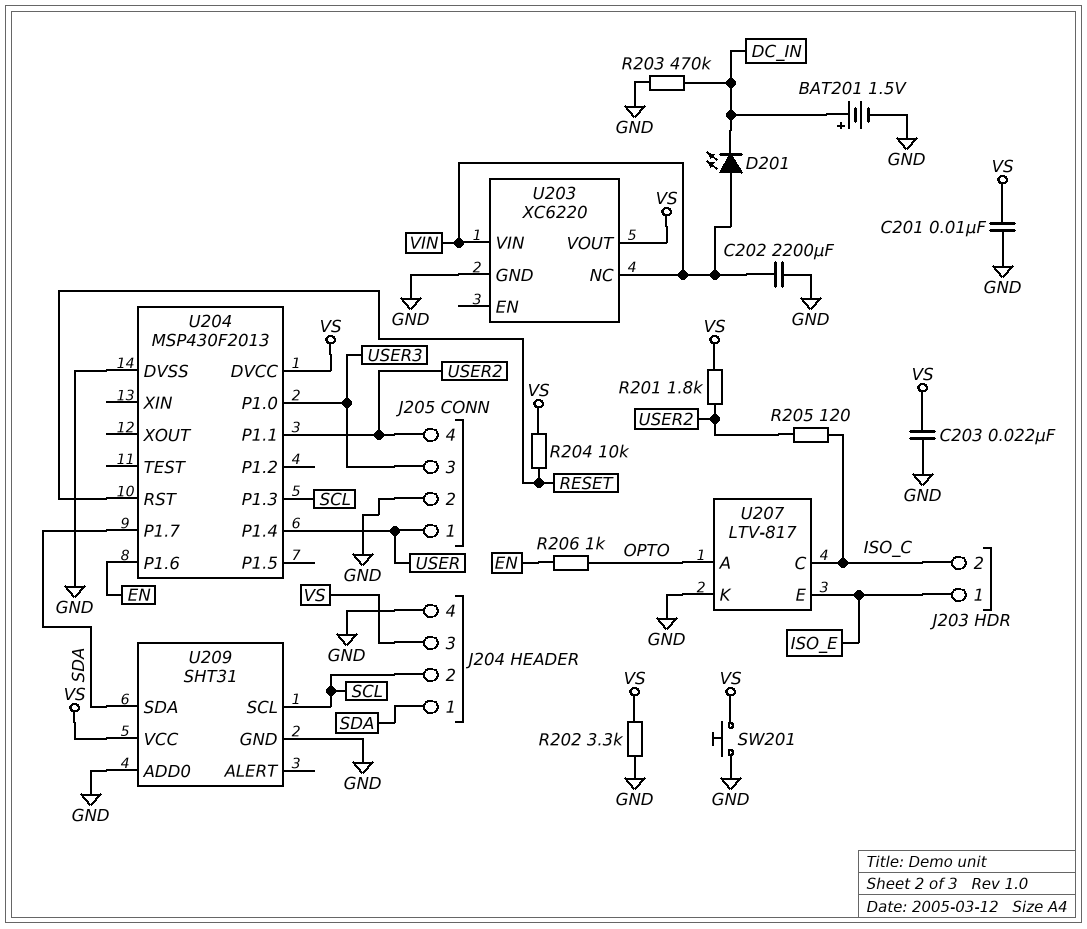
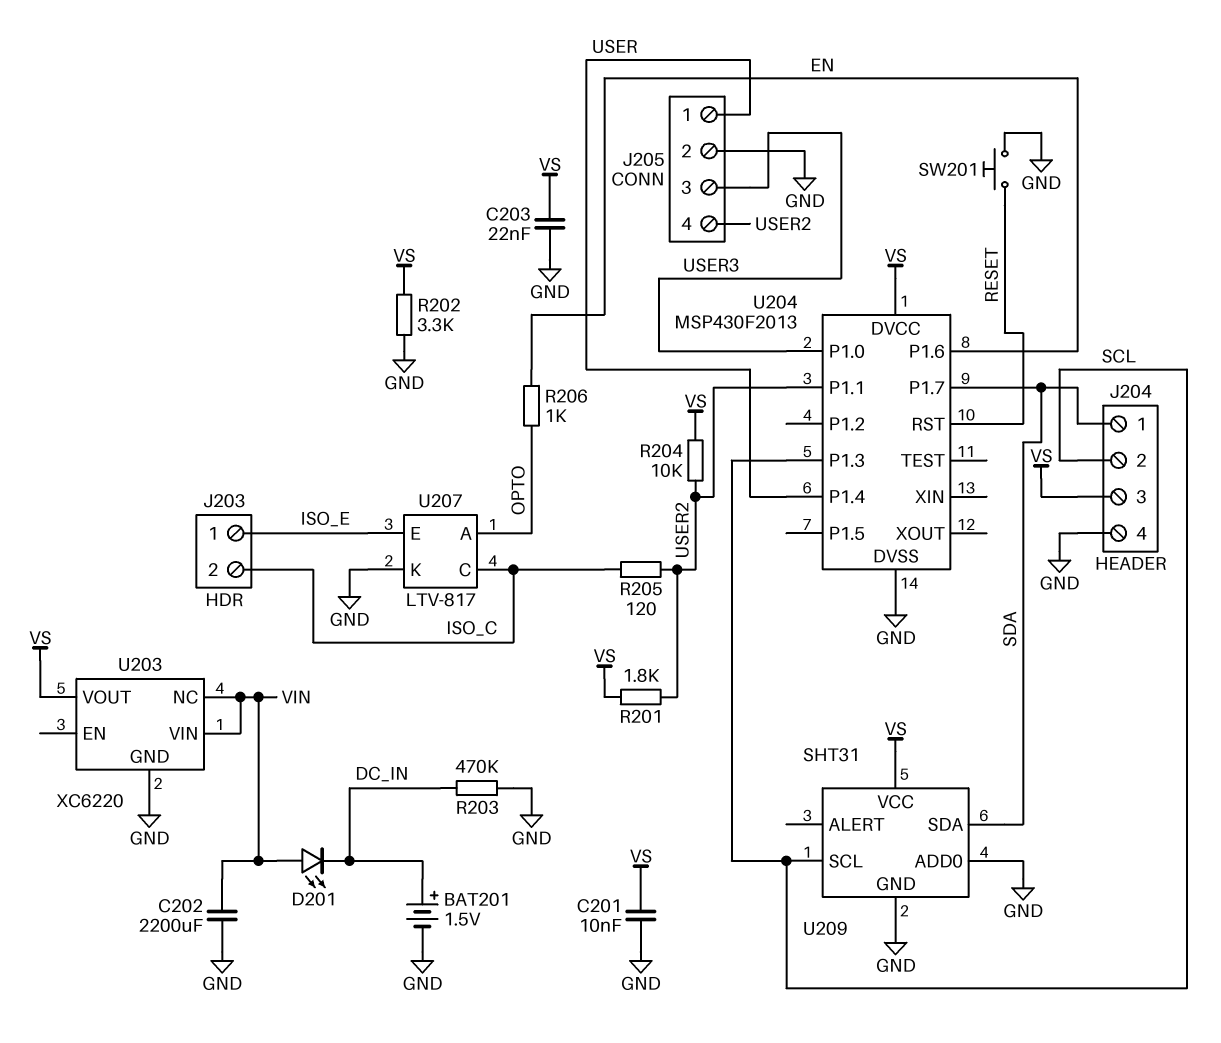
R204: 10k (RESET, VS) -> 10k (USER2, VS)
SW201: button (GND, VS) -> button (GND, RESET)

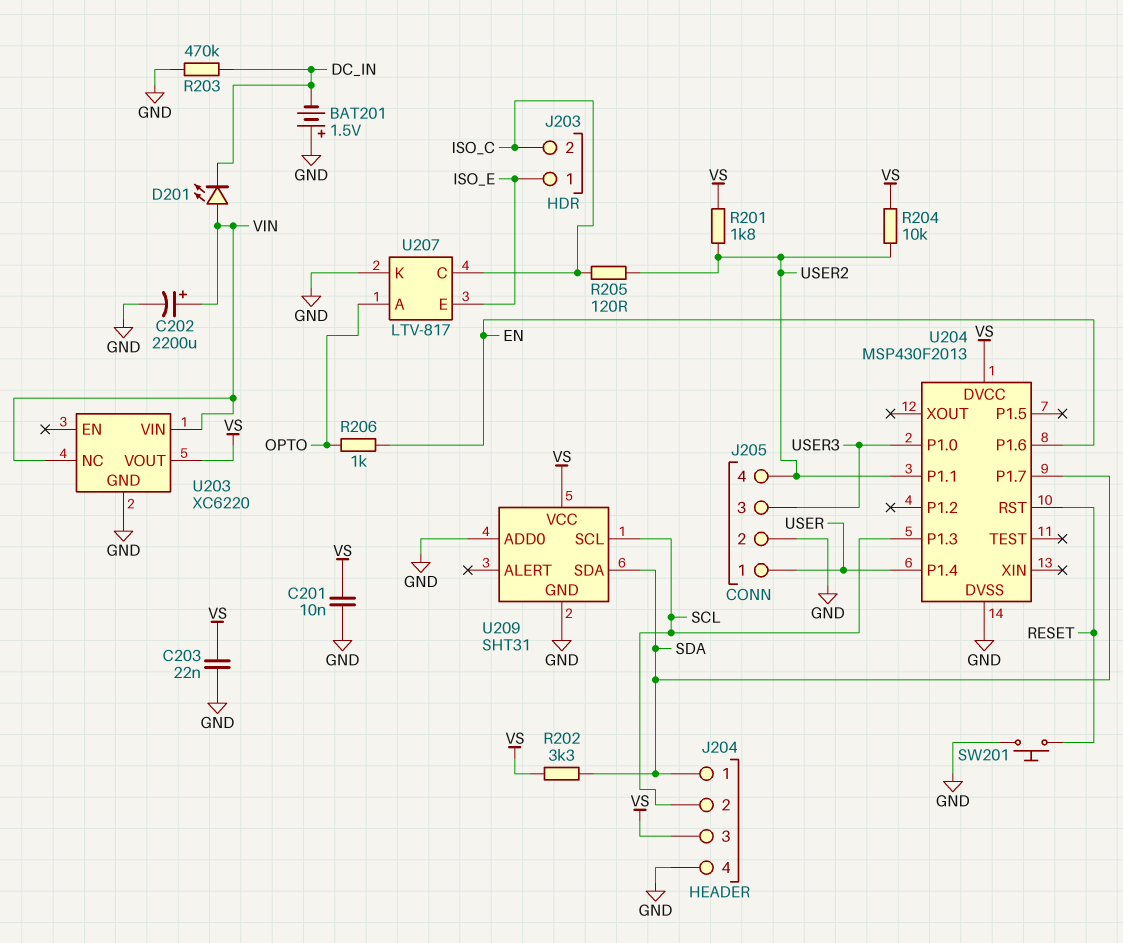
BAT201: 1.5V (plus DC_IN, minus GND) -> 1.5V (plus GND, minus DC_IN)
C202: 2200uF (GND, VIN) -> 2200uF (plus VIN, minus GND)
R202: 3.3k (GND, VS) -> 3.3k (SDA, VS)

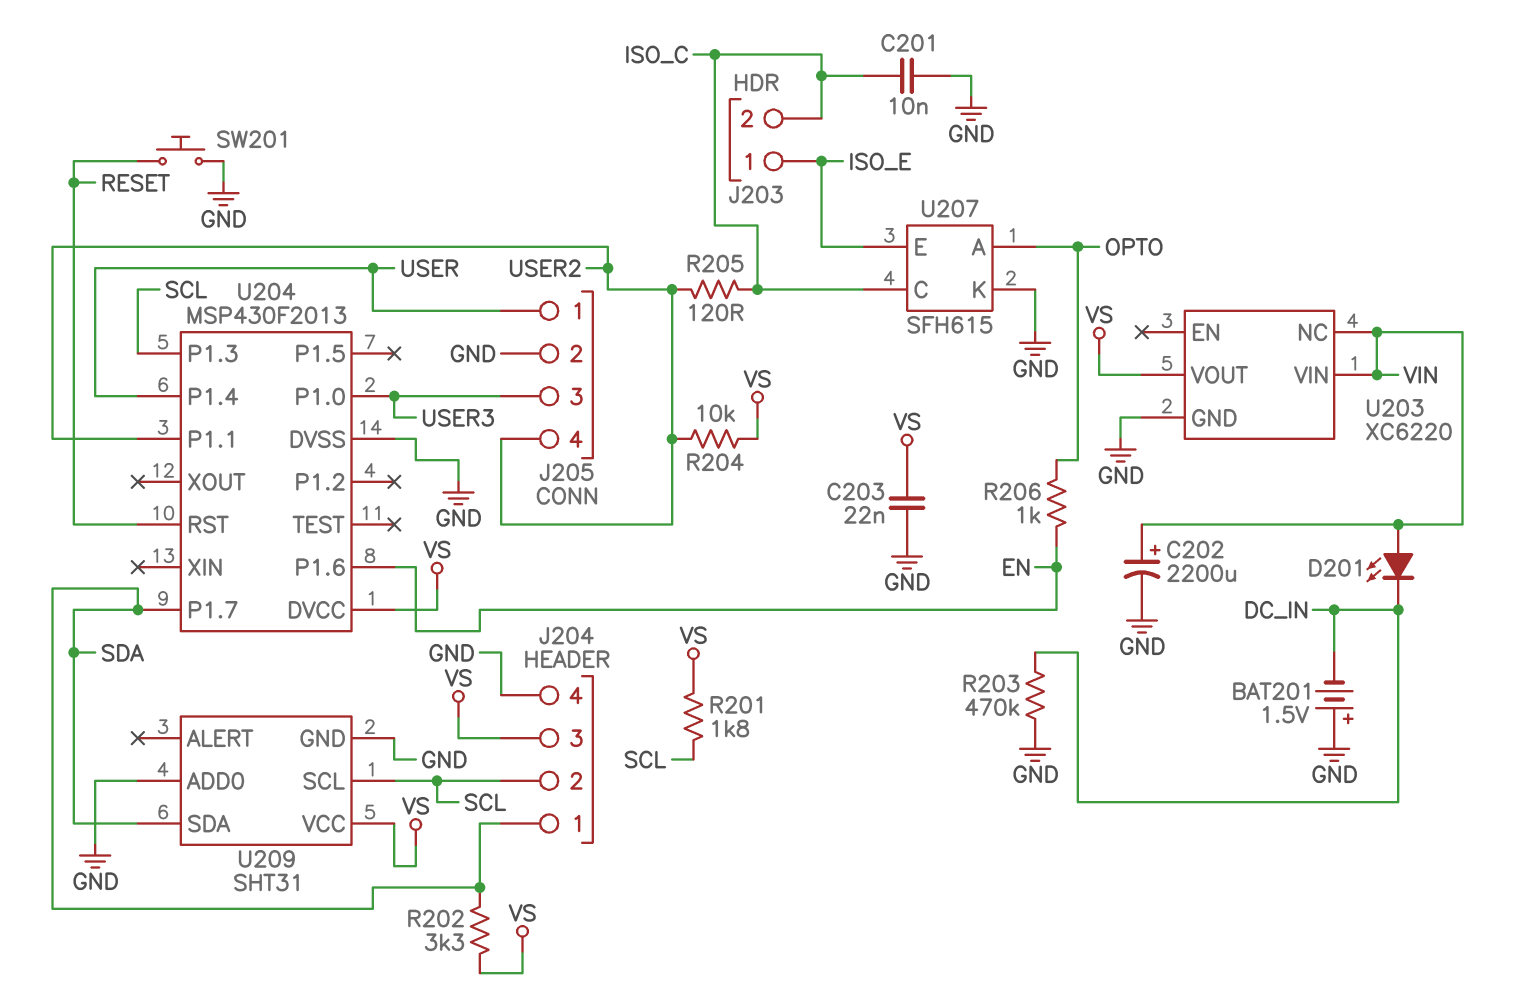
C201: 10nF (GND, VS) -> 10nF (GND, ISO_C)
R201: 1.8k (USER2, VS) -> 1.8k (SCL, VS)
U207: LTV-817 -> SFH615

